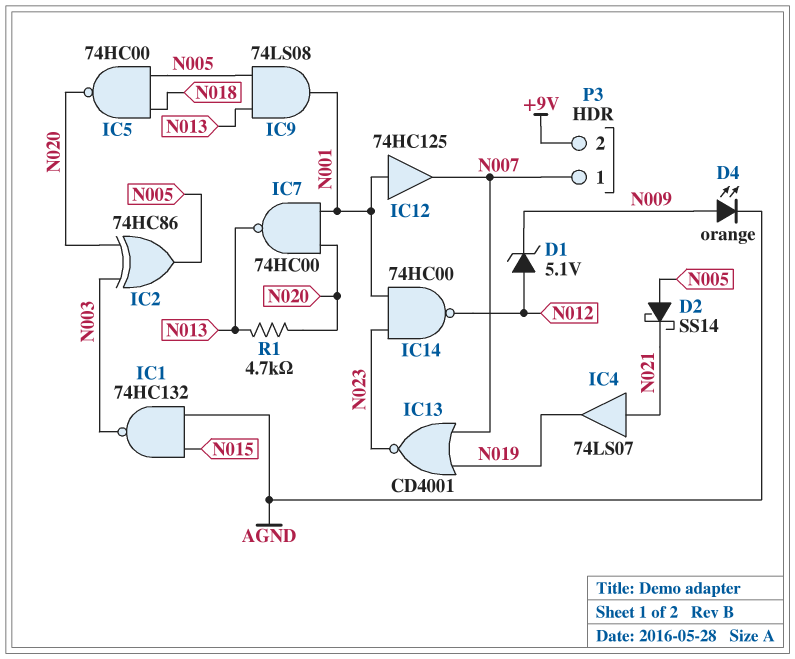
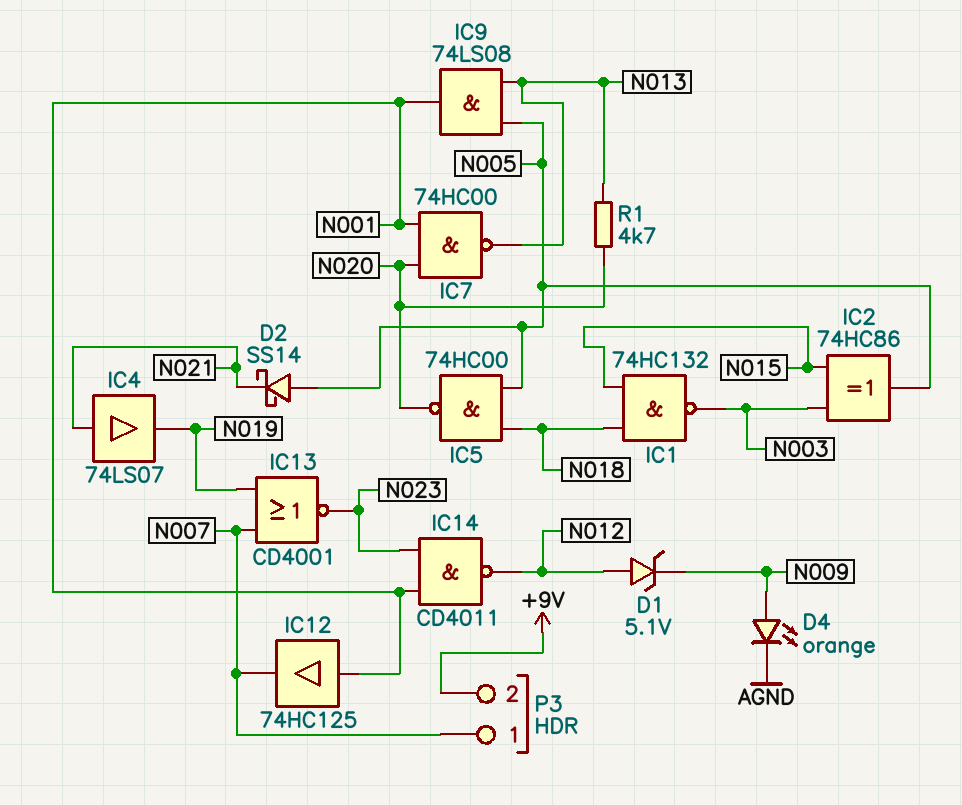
IC1: NAND 74HC132 (in AGND, in N015, out N003) -> NAND 74HC132 (in N015, in N018, out N003)
IC2: XOR 74HC86 (in N003, in N020, out N005) -> XOR 74HC86 (in N003, in N015, out N005)
IC14: NAND 74HC00 (in N001, in N023, out N012) -> NAND CD4011 (in N001, in N023, out N012)

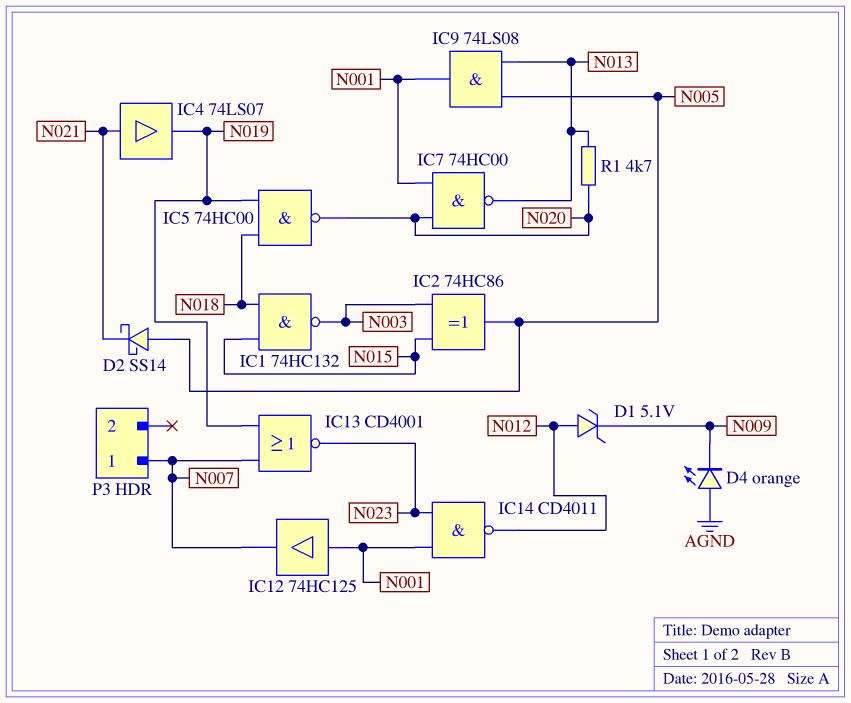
D4: LED orange (A N009, K AGND) -> LED orange (A AGND, K N009)
IC5: NAND 74HC00 (in N005, in N018, out N020) -> NAND 74HC00 (in N018, in N019, out N020)
P3 pin 2: +9V -> none

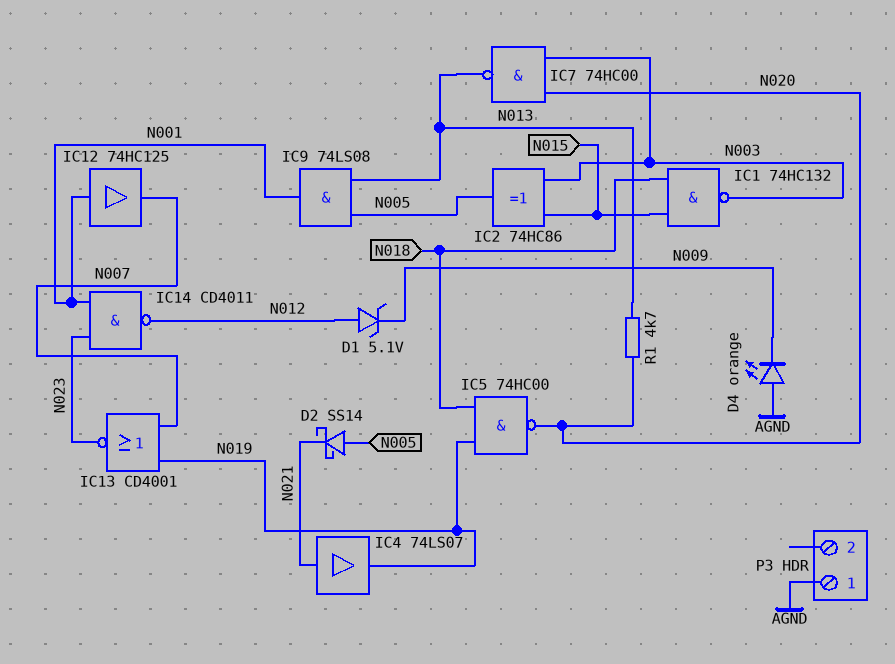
IC7: NAND 74HC00 (in N001, in N020, out N013) -> NAND 74HC00 (in N003, in N020, out N013)
P3 pin 1: N007 -> AGND

